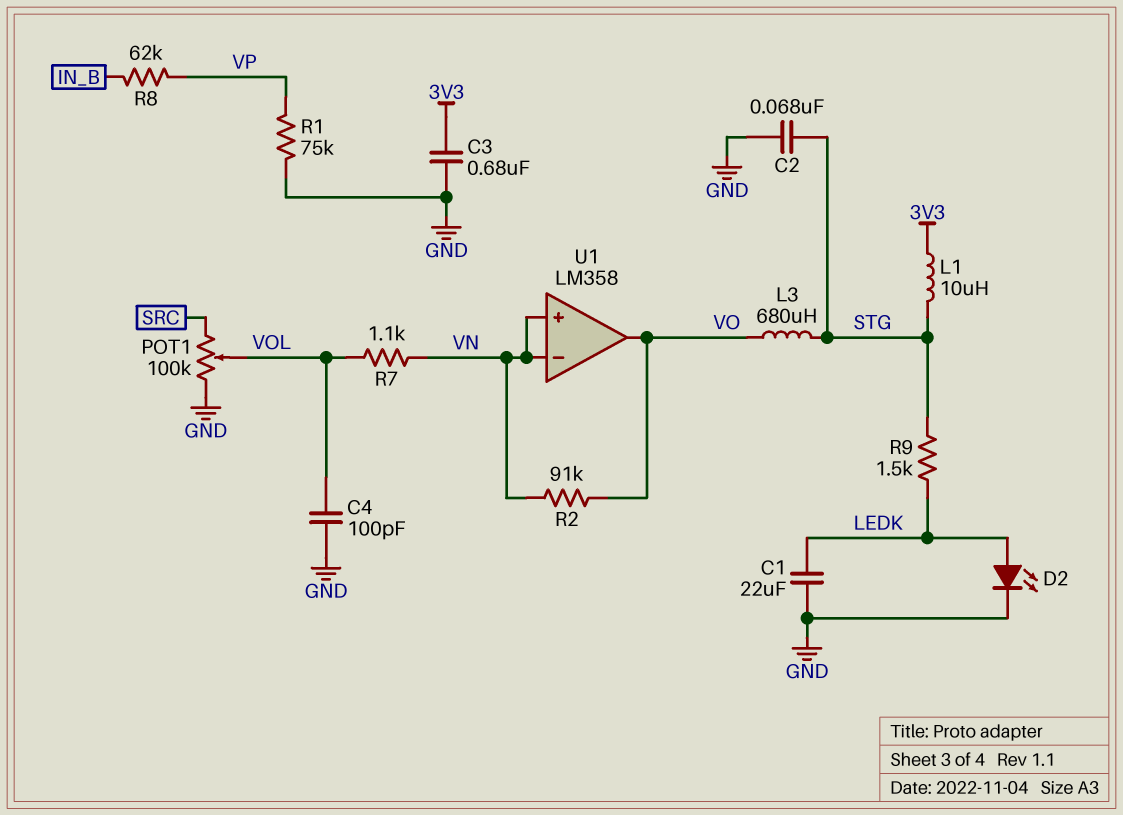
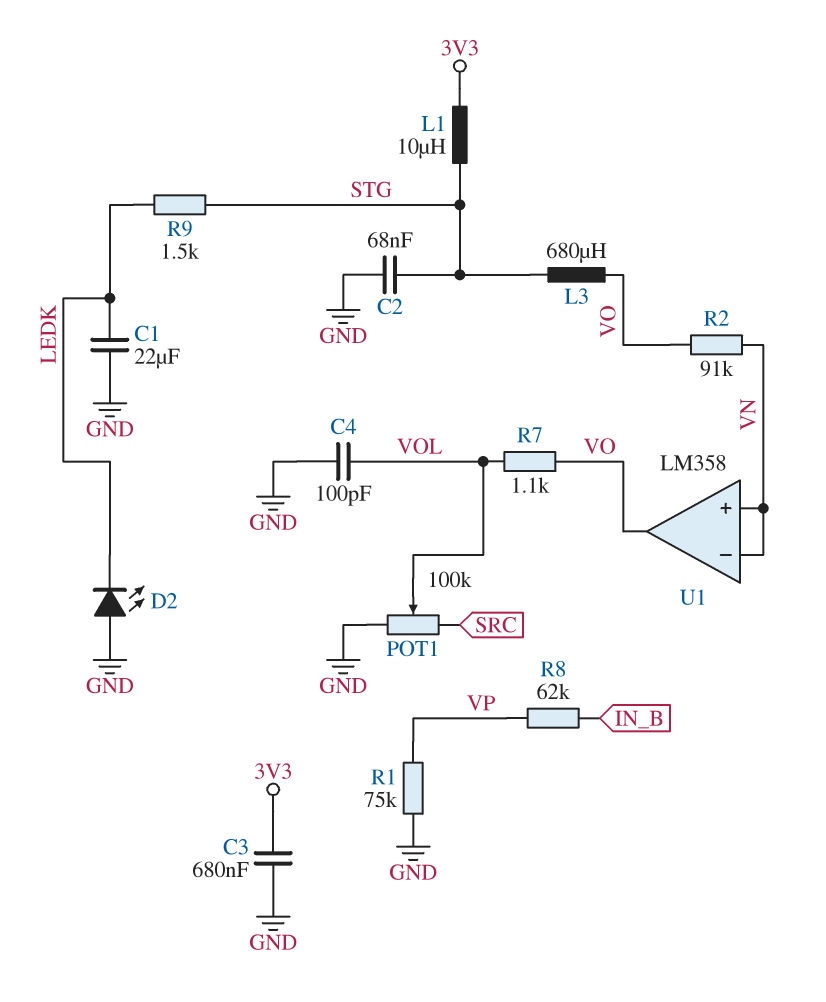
D2: LED (A LEDK, K GND) -> LED (A GND, K LEDK)
R7: 1.1k (VN, VOL) -> 1.1k (VO, VOL)

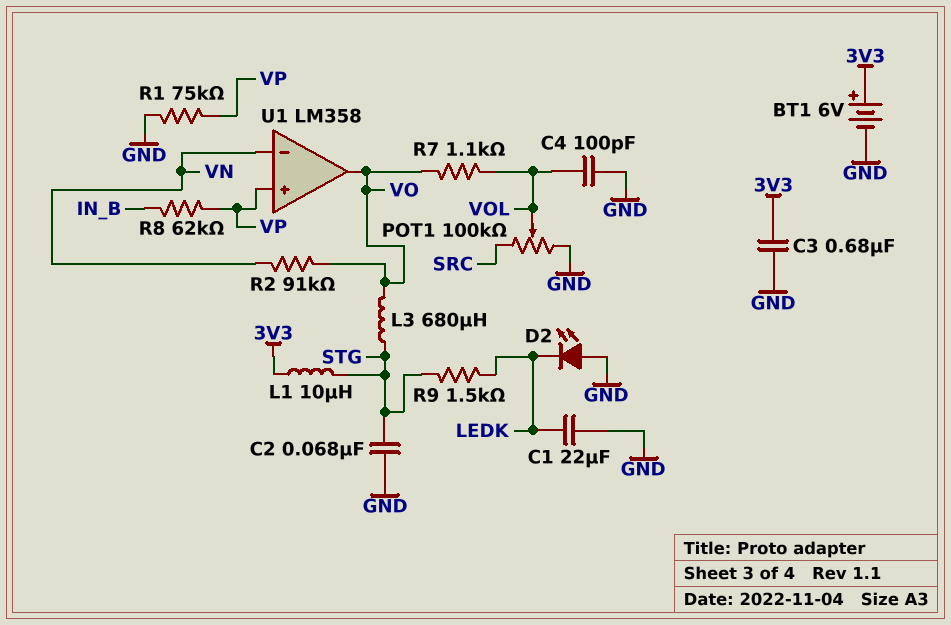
BT1: none -> 6V (plus 3V3, minus GND)
U1 pin in+: VN -> VP

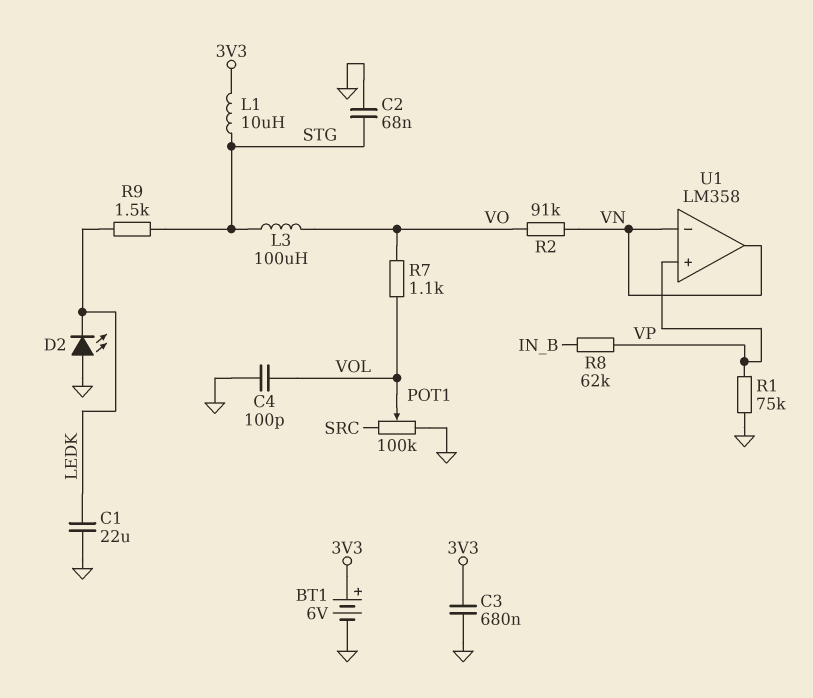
L3: 680uH (STG, VO) -> 100uH (STG, VO)
U1 pin out: VO -> VN

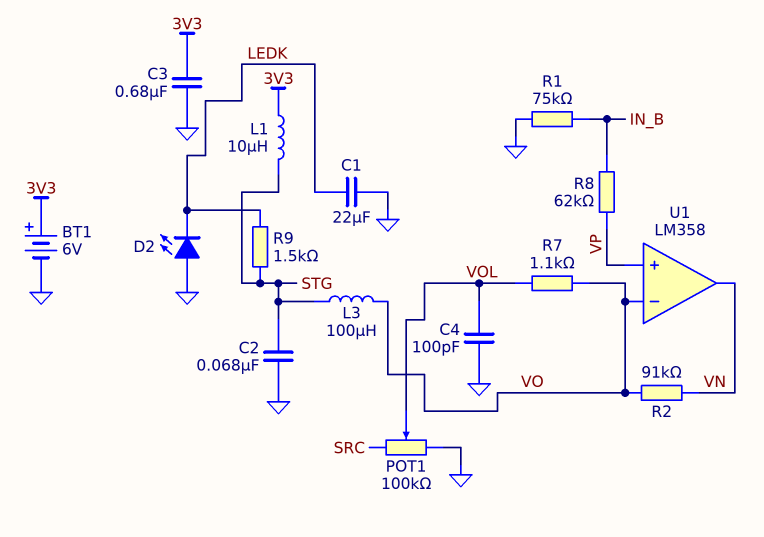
R1: 75k (GND, VP) -> 75k (GND, IN_B)
U1 pin in-: VN -> VO

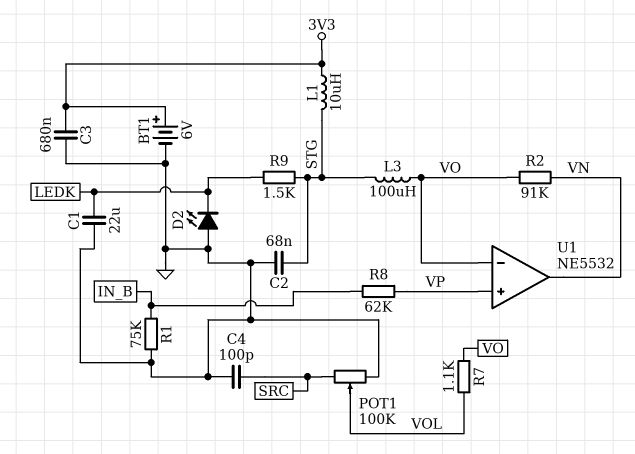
C4: 100pF (GND, VOL) -> 100pF (GND, SRC)
U1: LM358 -> NE5532

